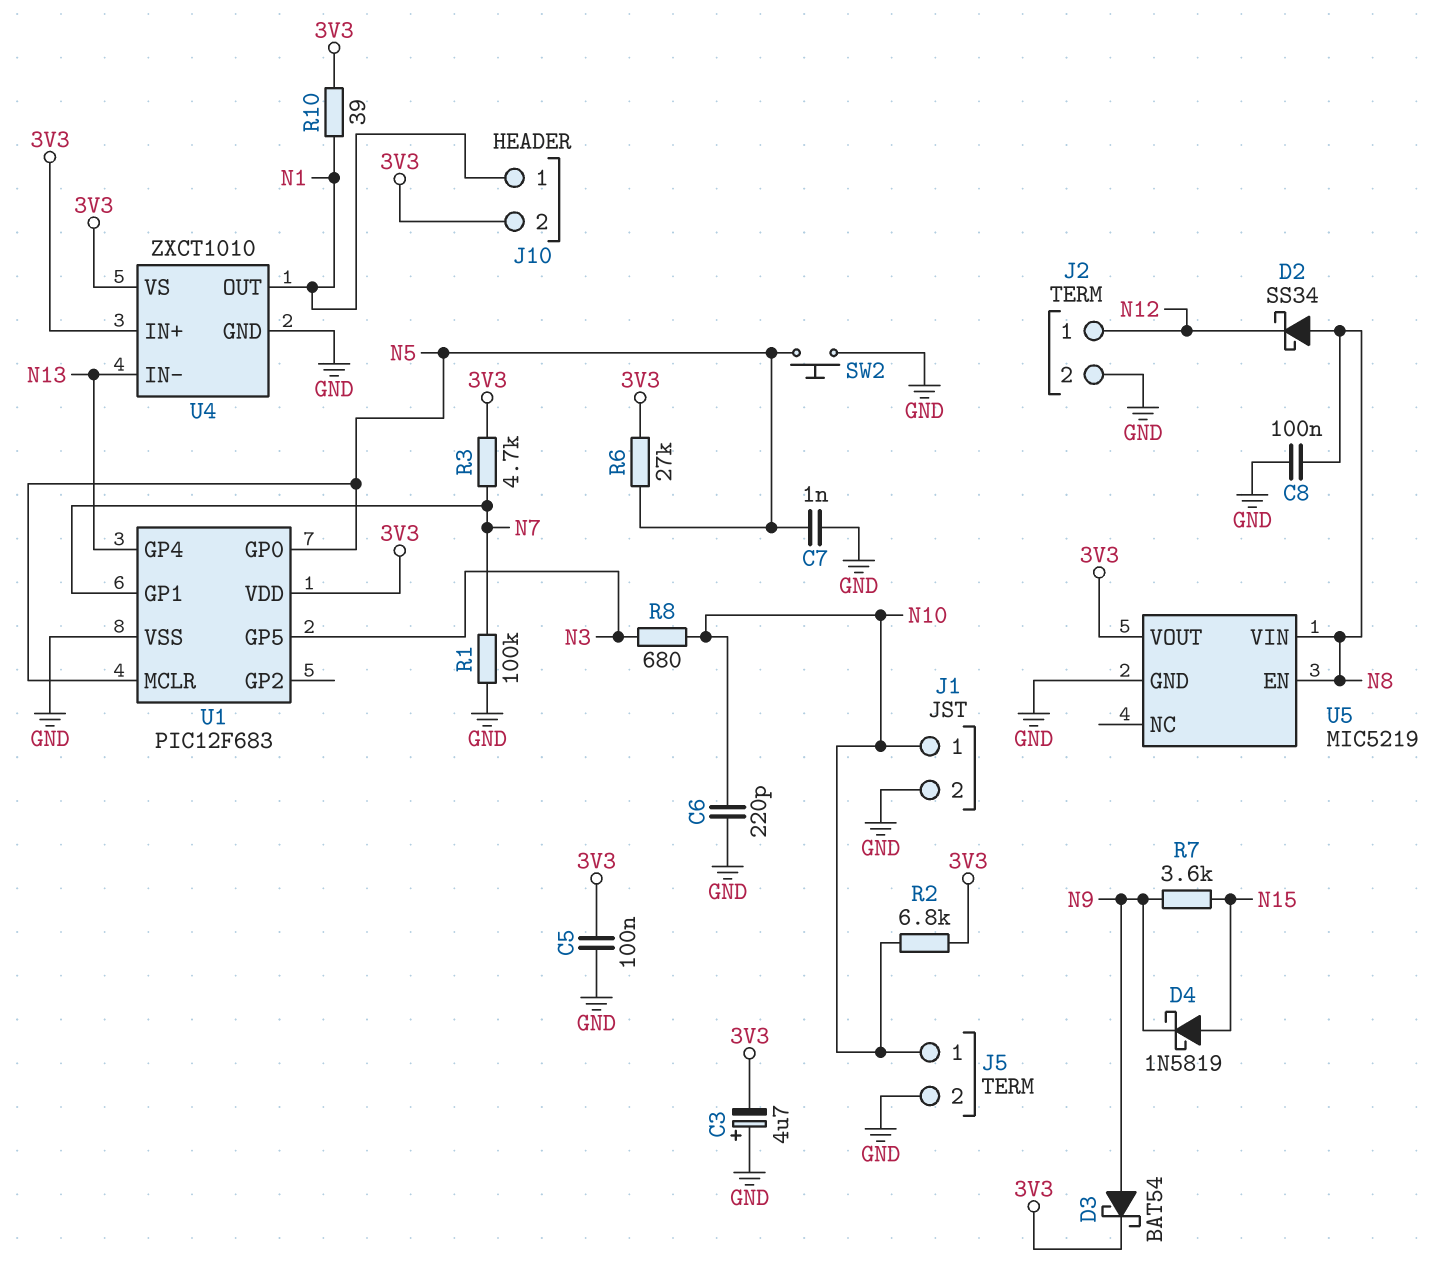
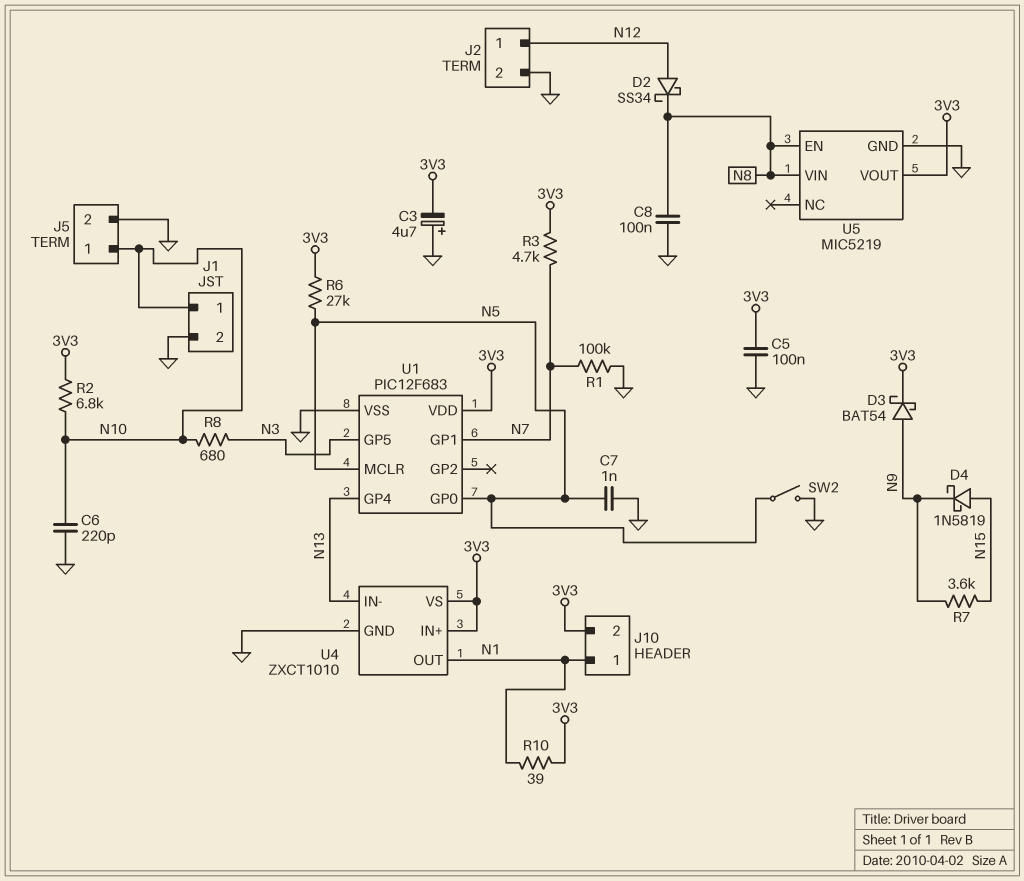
D2: schottky SS34 (A N8, K N12) -> schottky SS34 (A N12, K N8)
SW2: button (GND, N5) -> switch (GND, N5)

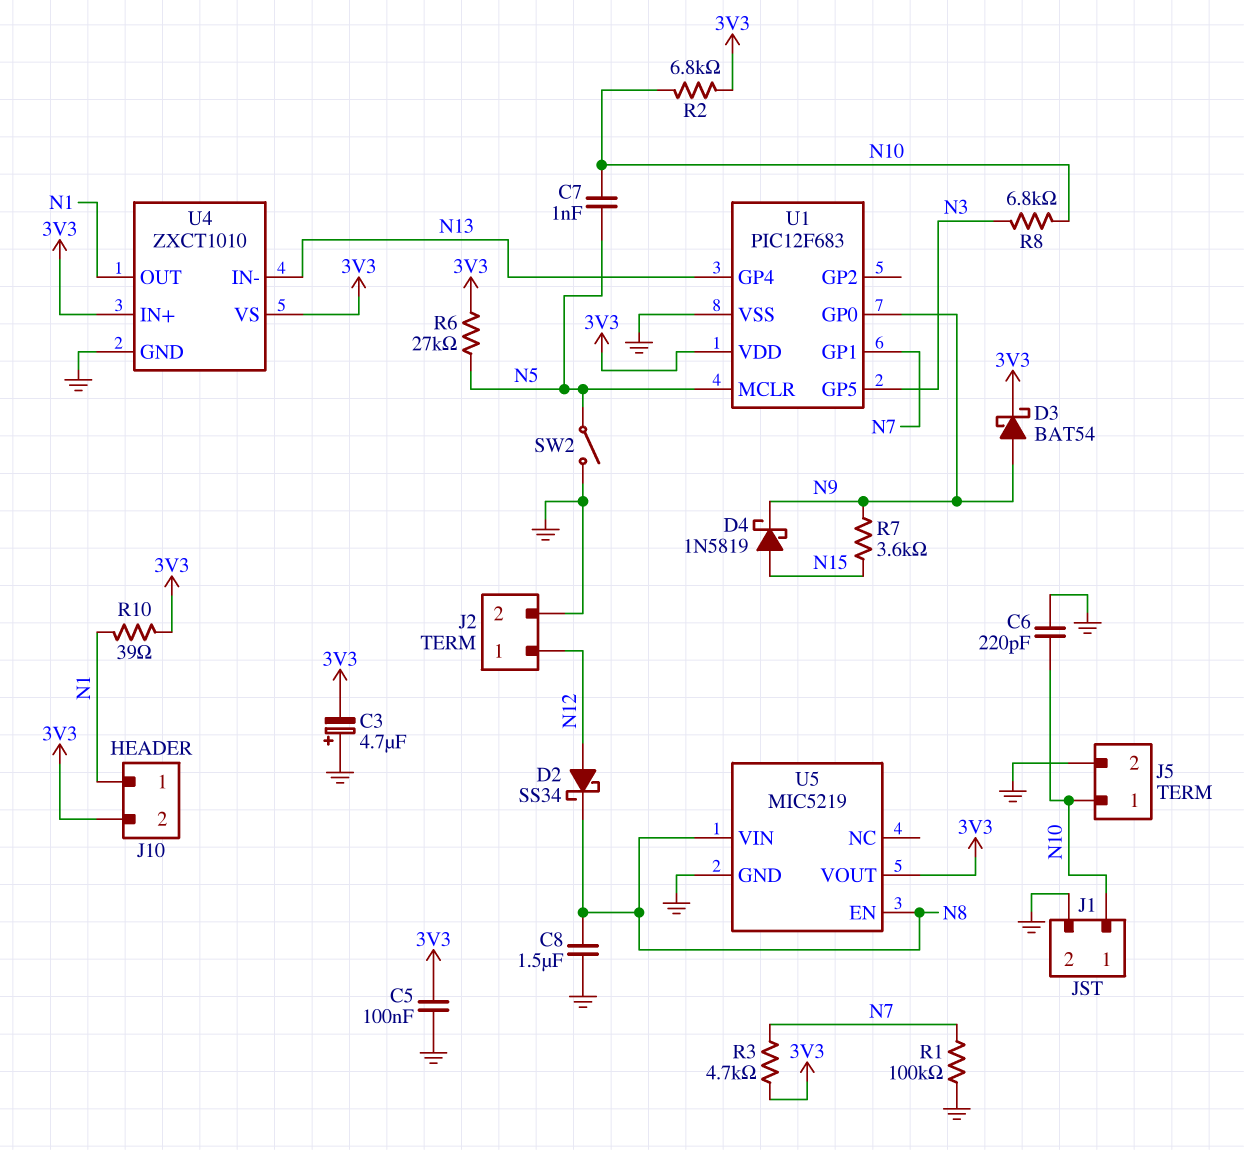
C7: 1nF (GND, N5) -> 1nF (N5, N10)
C8: 100nF (GND, N8) -> 1.5uF (GND, N8)
R8: 680 (N3, N10) -> 6.8k (N3, N10)
U1 pin GP0: N5 -> N9

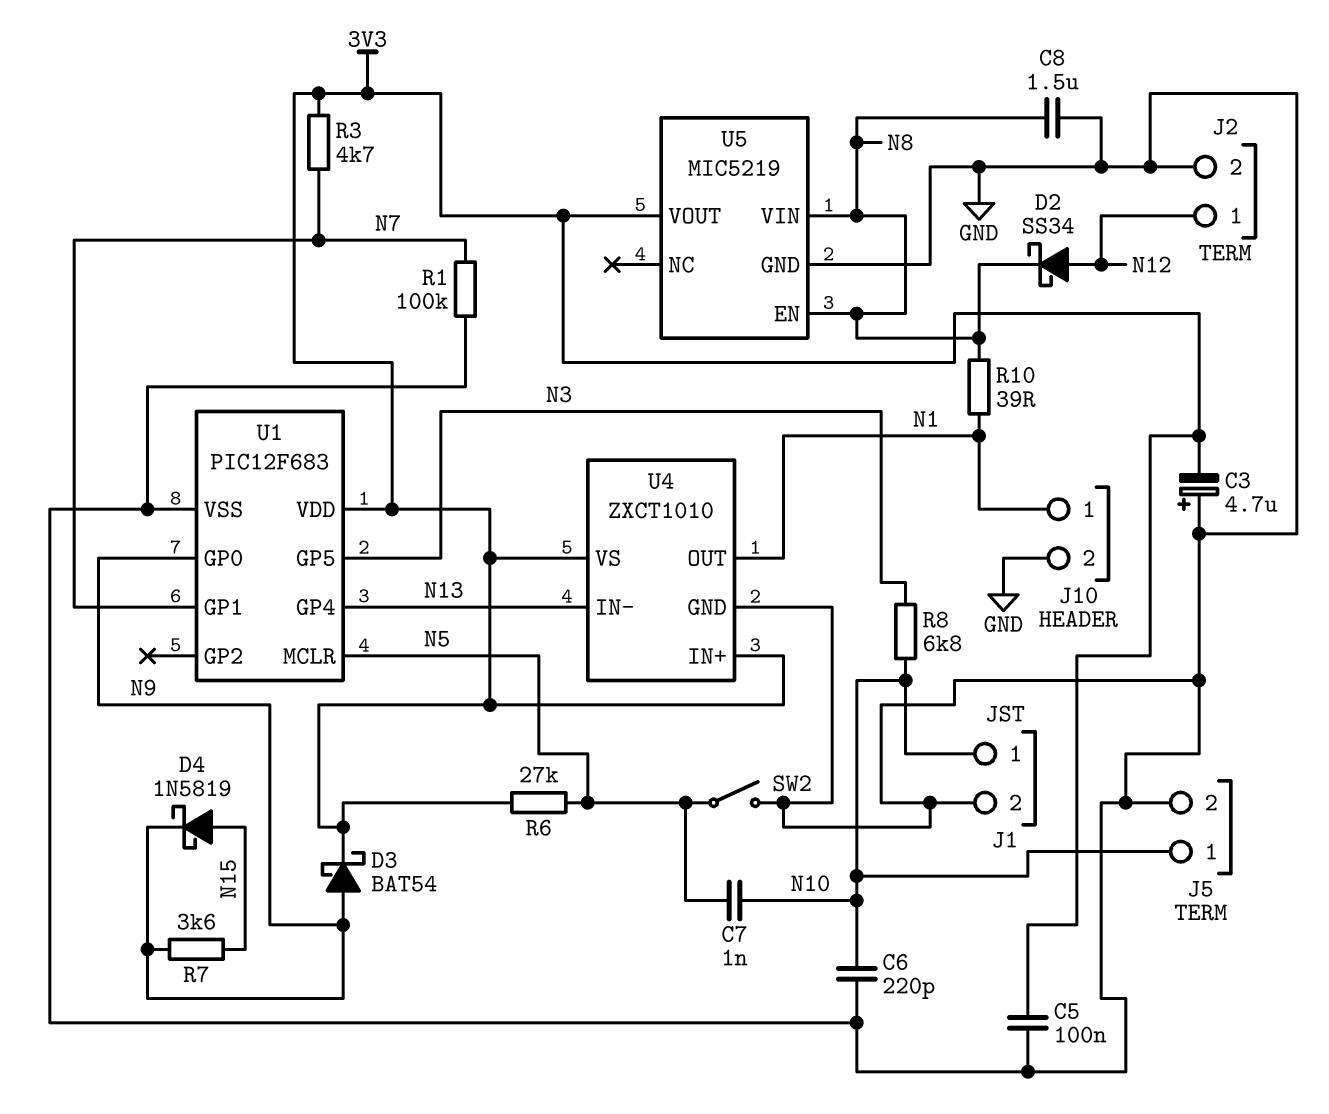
J10 pin 2: 3V3 -> GND
R2: 6.8k (3V3, N10) -> none
R10: 39 (3V3, N1) -> 39 (N1, N8)

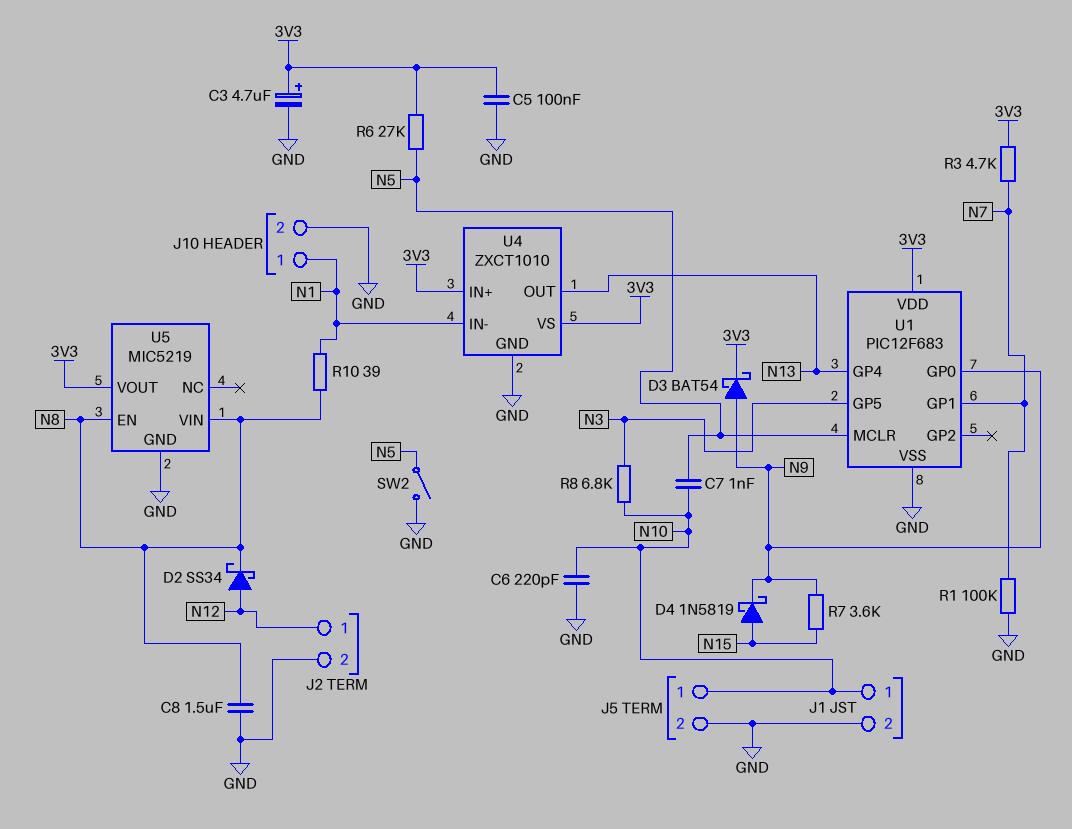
C3: 4.7uF (plus GND, minus 3V3) -> 4.7uF (plus 3V3, minus GND)
U4 pin IN-: N13 -> N1
U4 pin OUT: N1 -> N13

